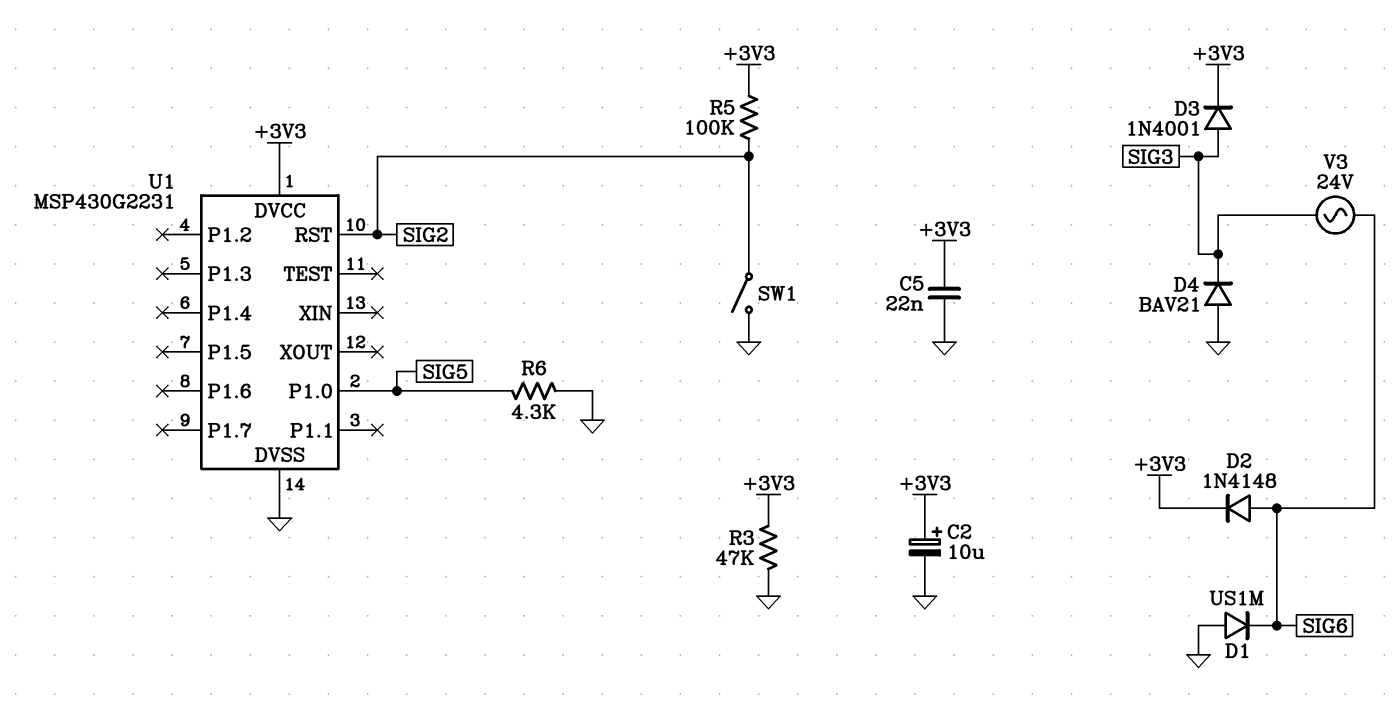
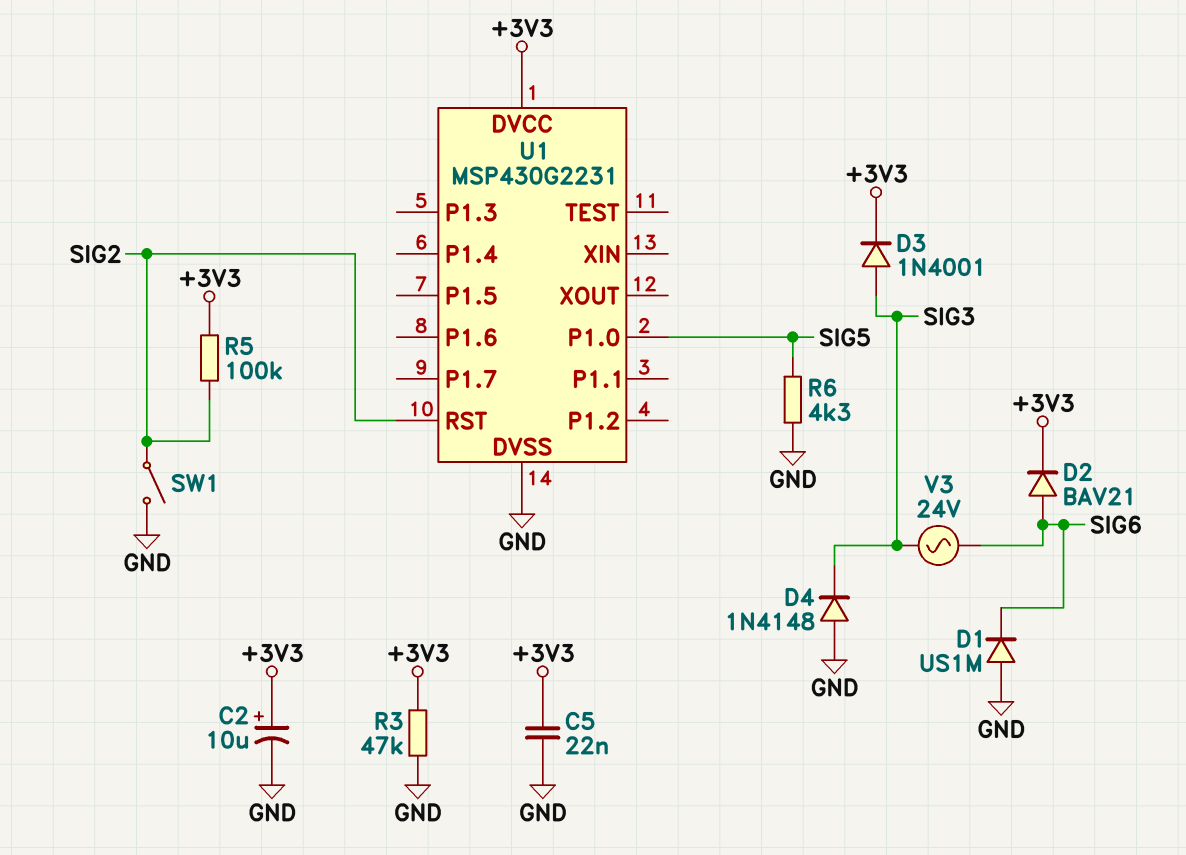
D2: diode 1N4148 (A SIG6, K +3V3) -> diode BAV21 (A SIG6, K +3V3)
D4: diode BAV21 (A GND, K SIG3) -> diode 1N4148 (A GND, K SIG3)

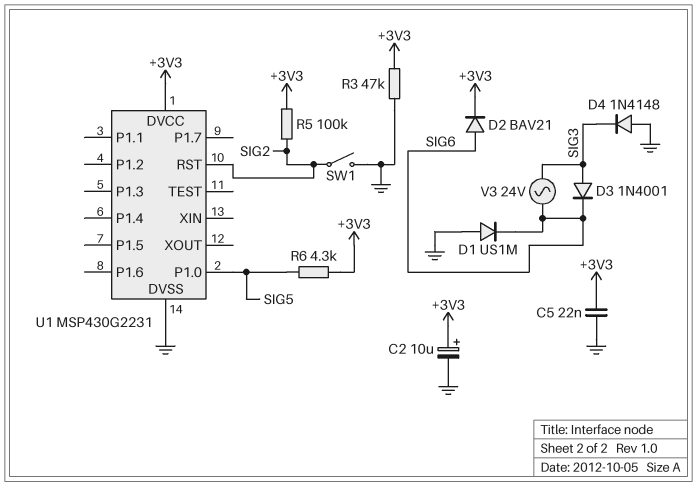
D3: diode 1N4001 (A SIG3, K +3V3) -> diode 1N4001 (A SIG3, K SIG6)
R6: 4.3k (GND, SIG5) -> 4.3k (+3V3, SIG5)

